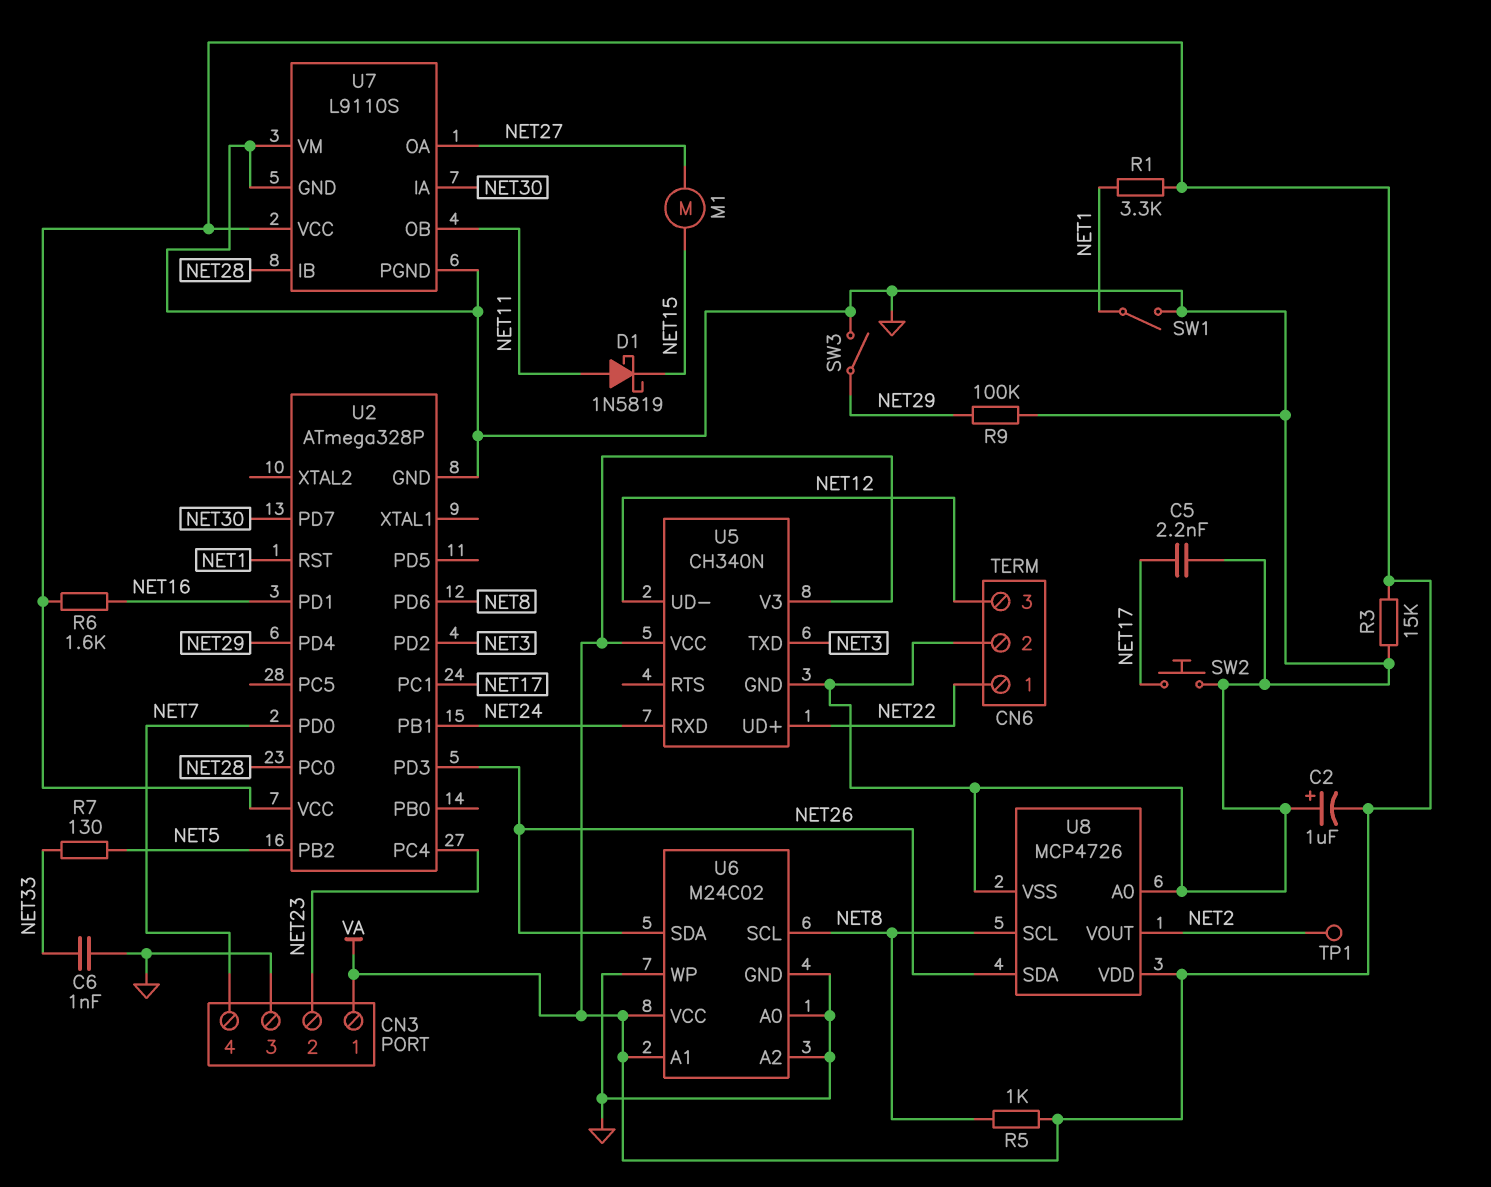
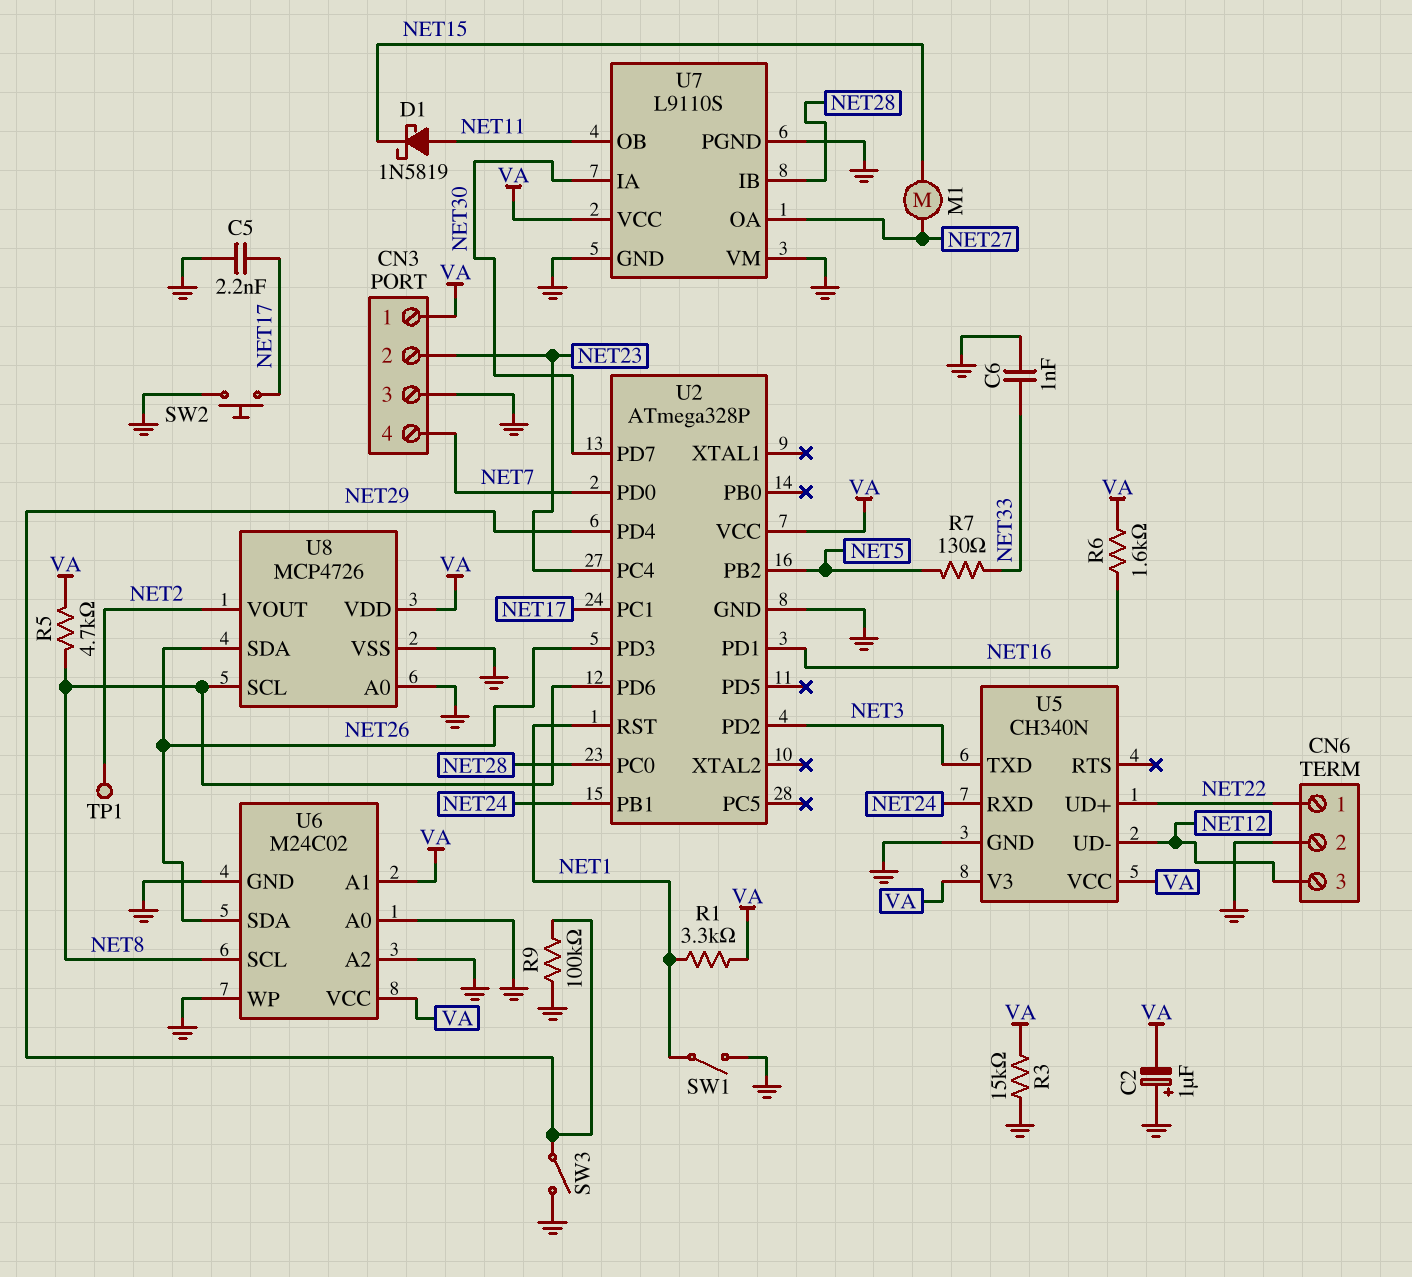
R5: 1k (NET8, VA) -> 4.7k (NET8, VA)

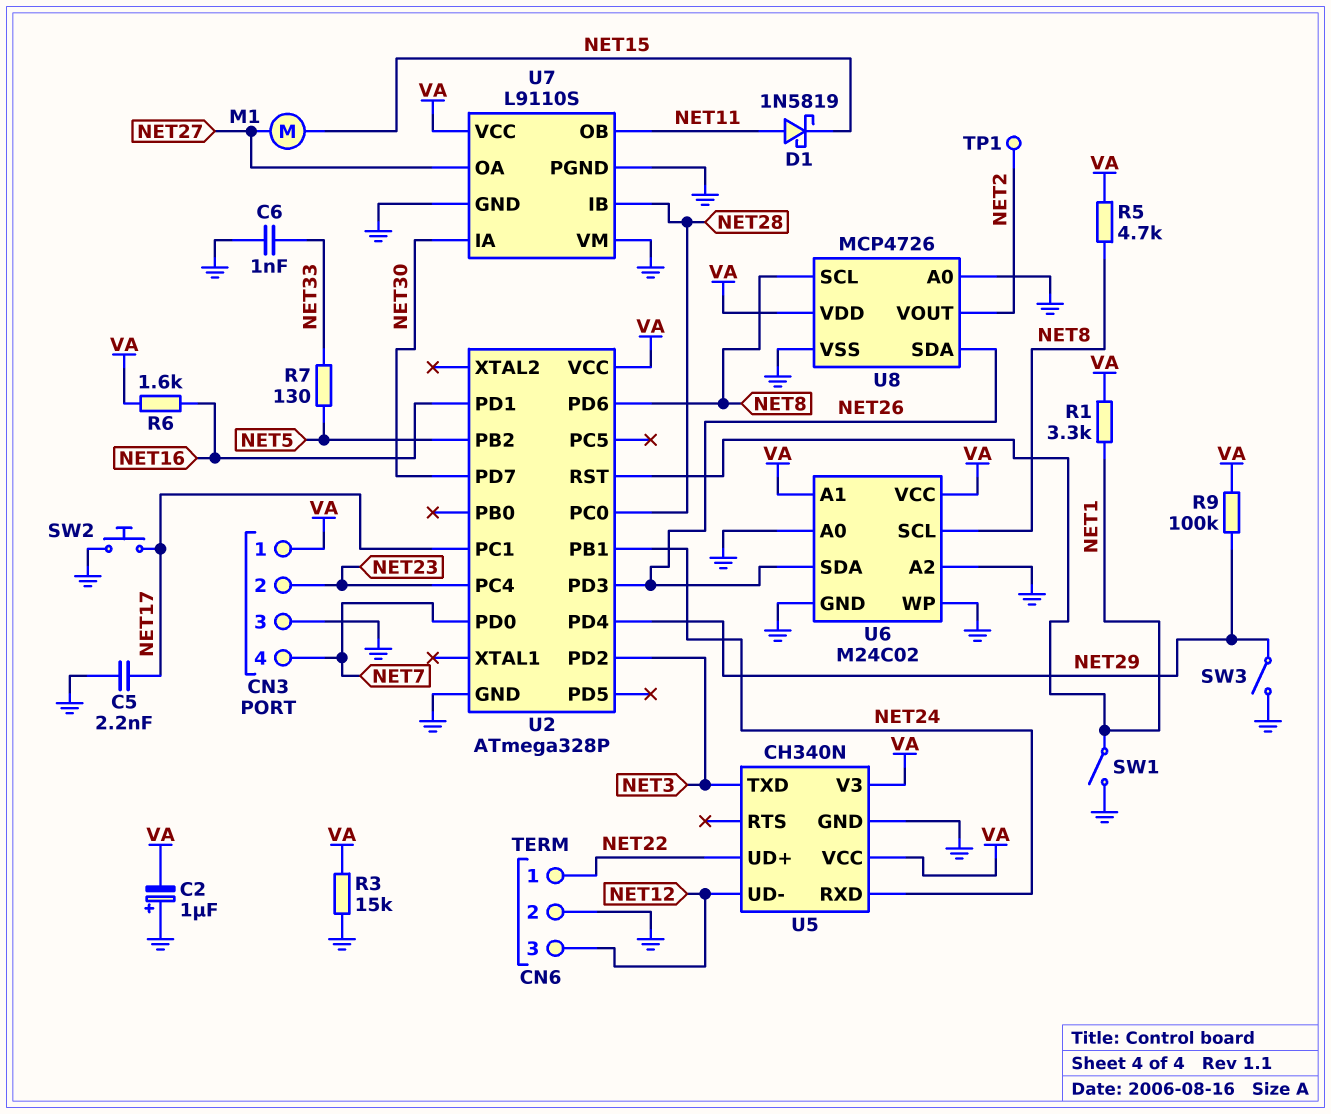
R9: 100k (GND, NET29) -> 100k (NET29, VA)

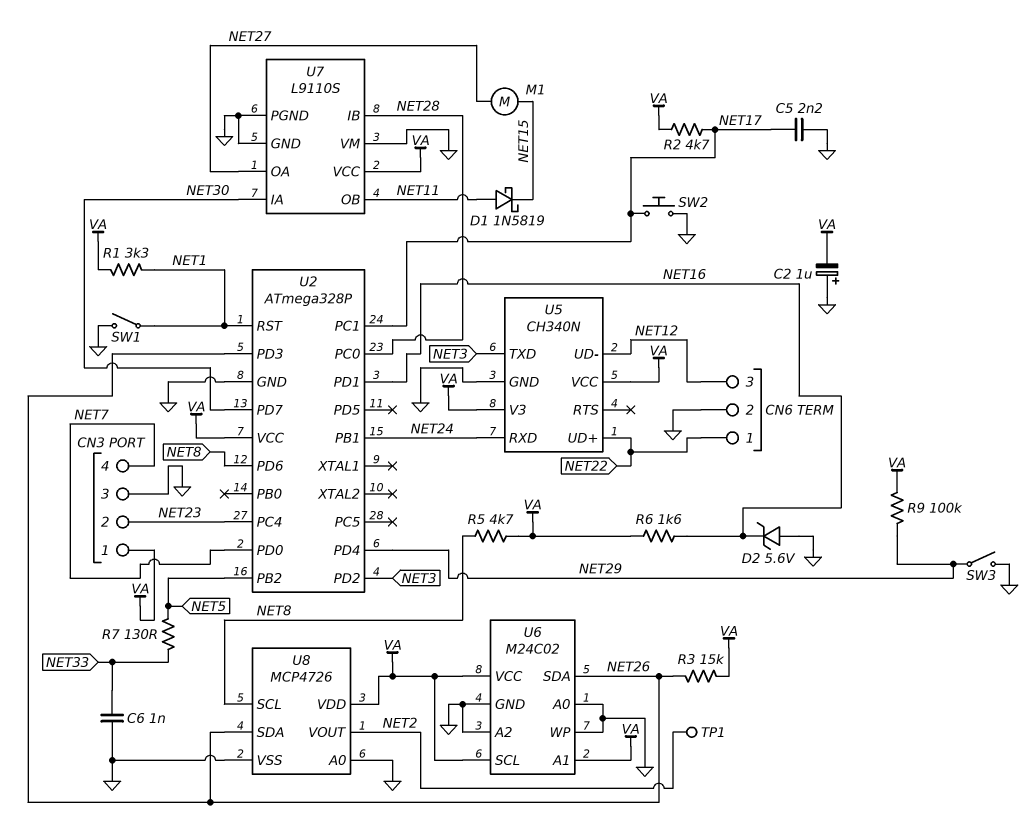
D2: none -> zener 5.6V (A GND, K NET16)
R2: none -> 4.7k (NET17, VA)
R3: 15k (GND, VA) -> 15k (NET26, VA)
U6 pin SCL: NET8 -> VA

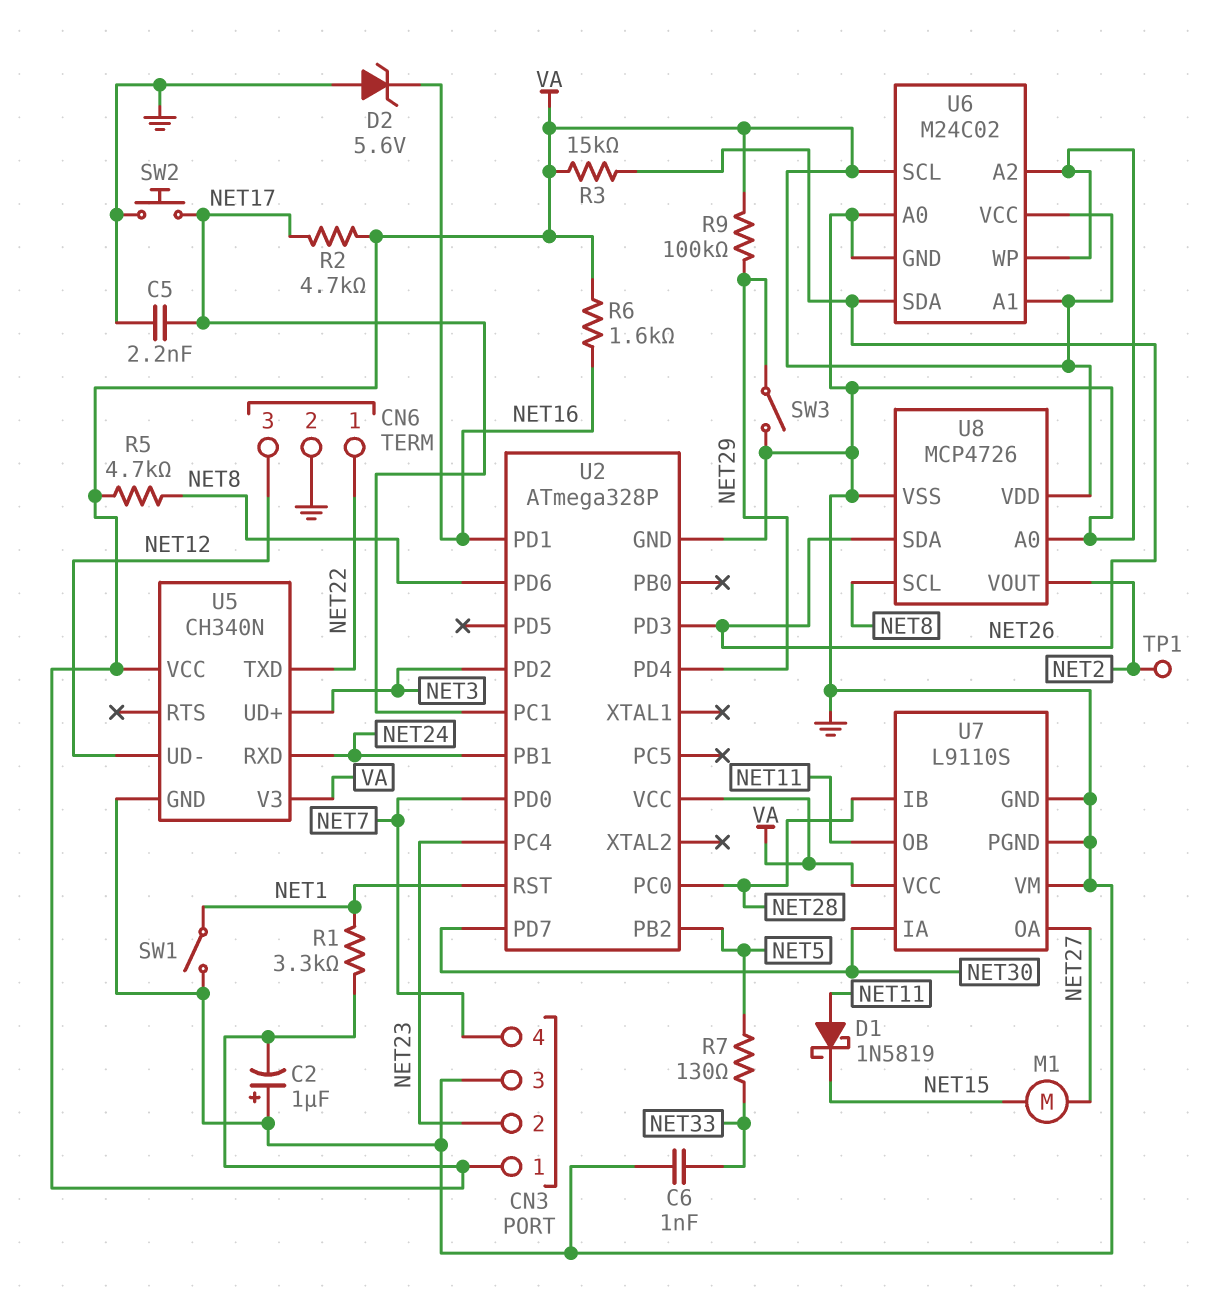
U5 pin TXD: NET3 -> NET22
U5 pin UD+: NET22 -> NET3

